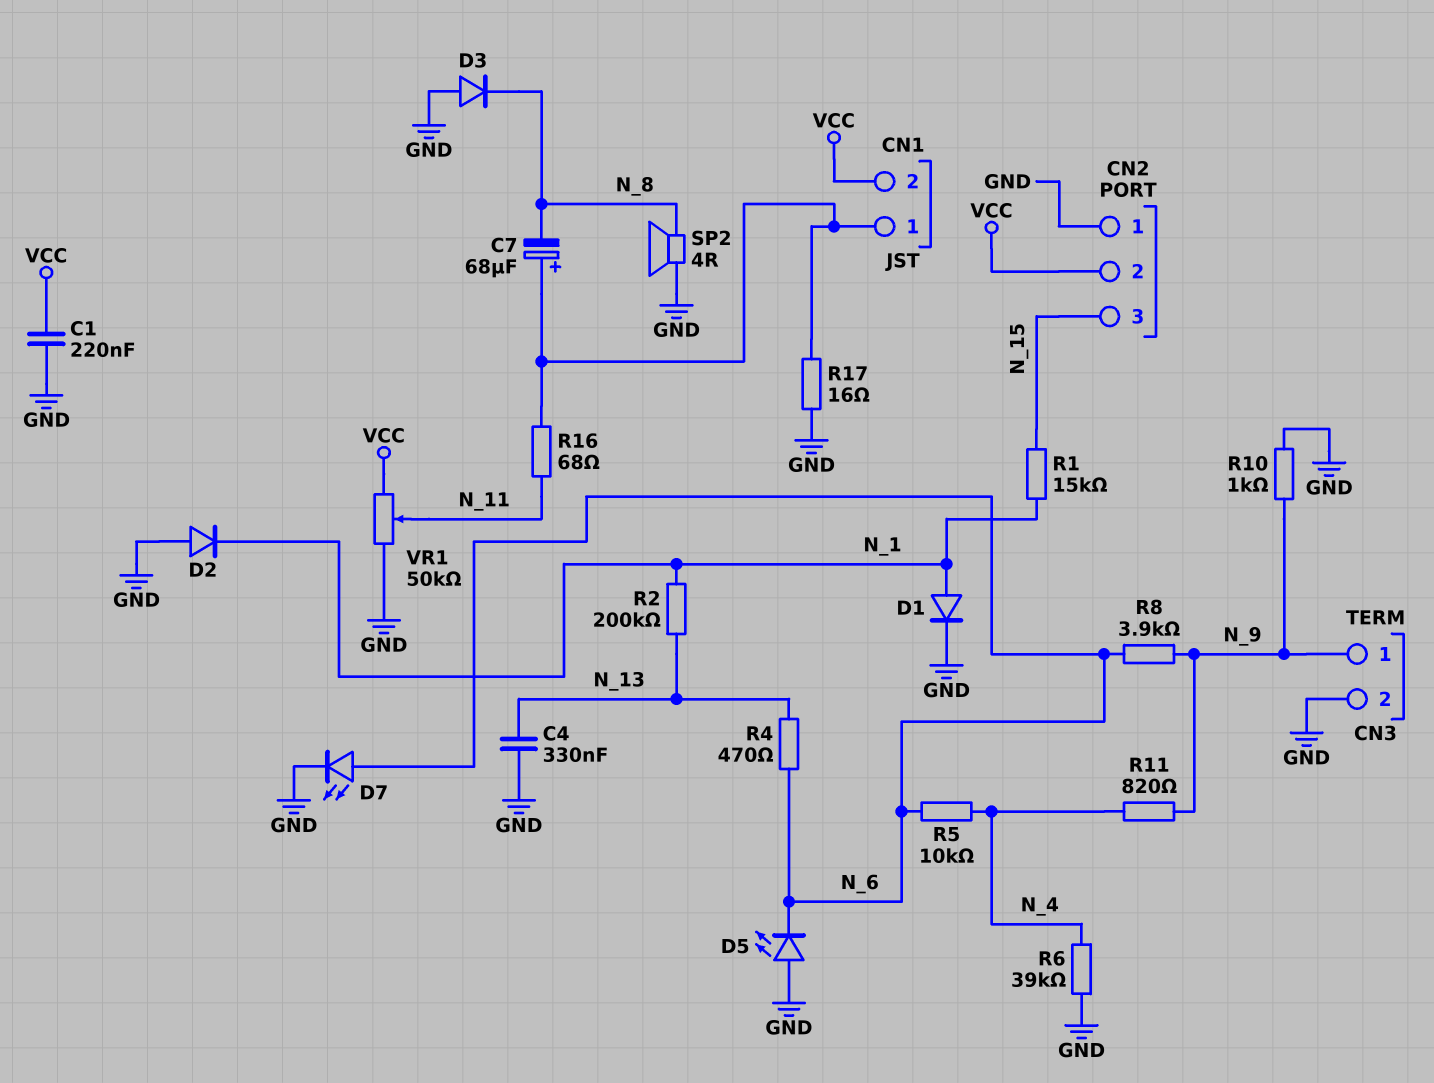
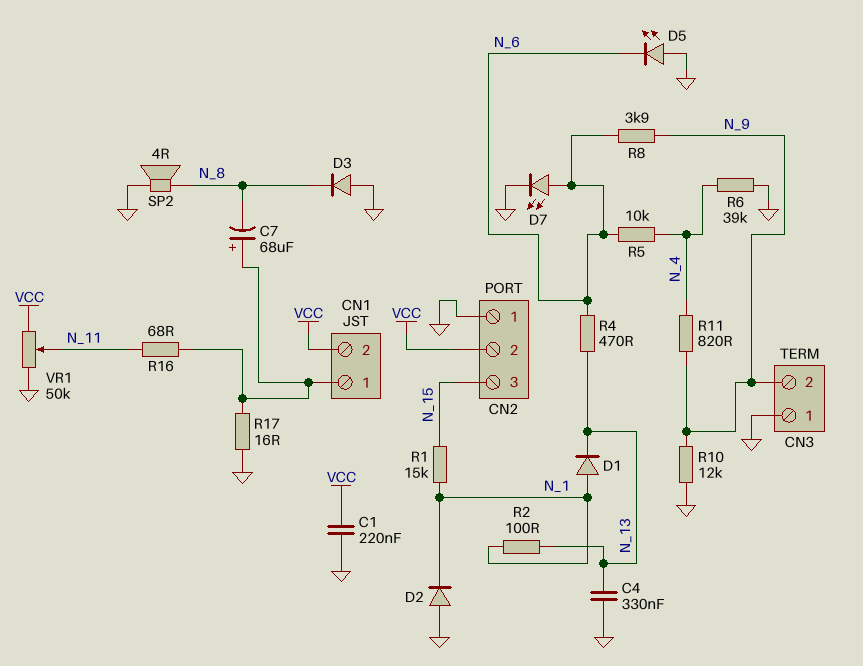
CN3 pin 1: N_9 -> GND
CN3 pin 2: GND -> N_9
D1: diode (A N_1, K GND) -> diode (A N_1, K N_13)
R2: 200k (N_1, N_13) -> 100 (N_1, N_13)
R10: 1k (GND, N_9) -> 12k (GND, N_9)

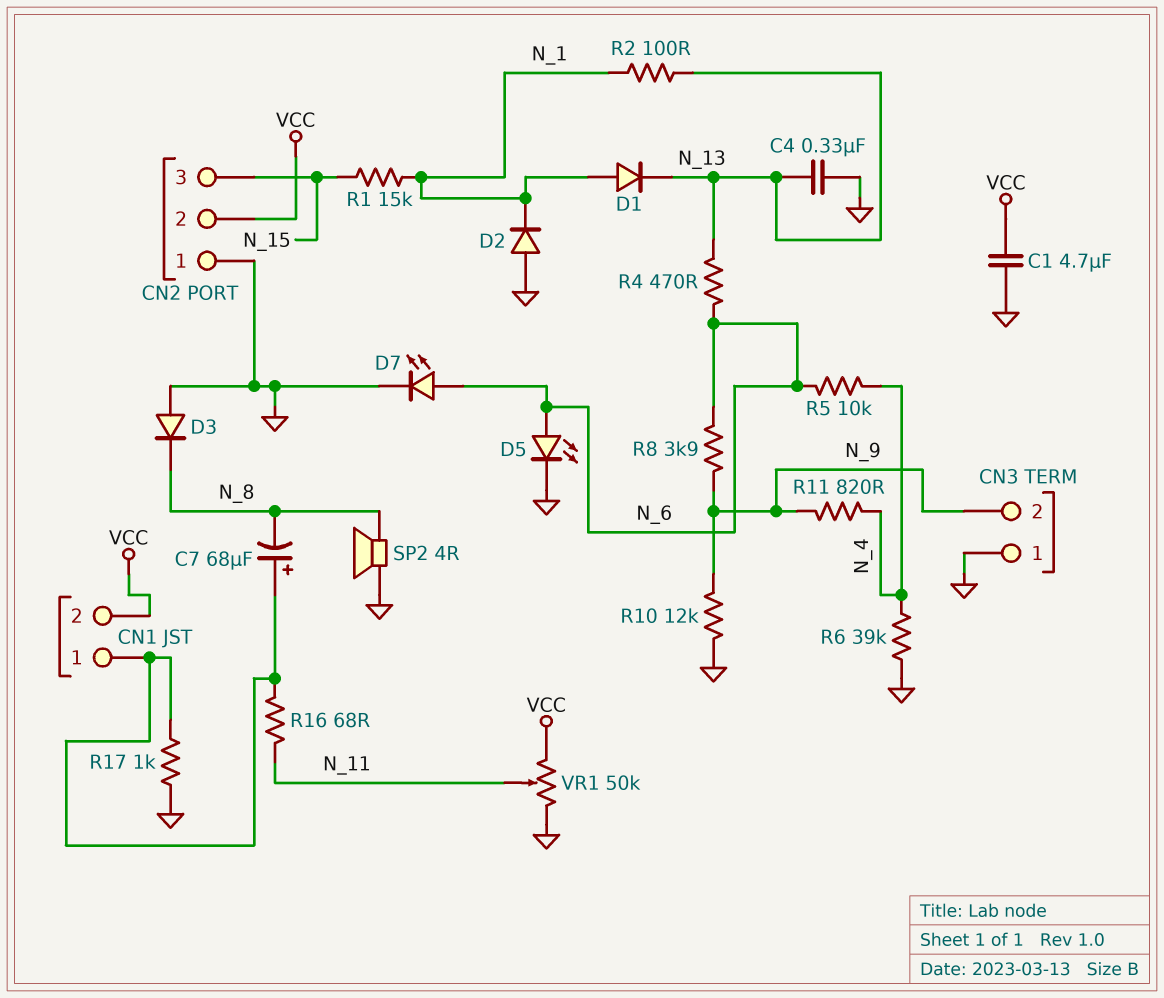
C1: 220nF (GND, VCC) -> 4.7uF (GND, VCC)
D5: LED (A GND, K N_6) -> LED (A N_6, K GND)
R17: 16 (CN1/1, GND) -> 1k (CN1/1, GND)

